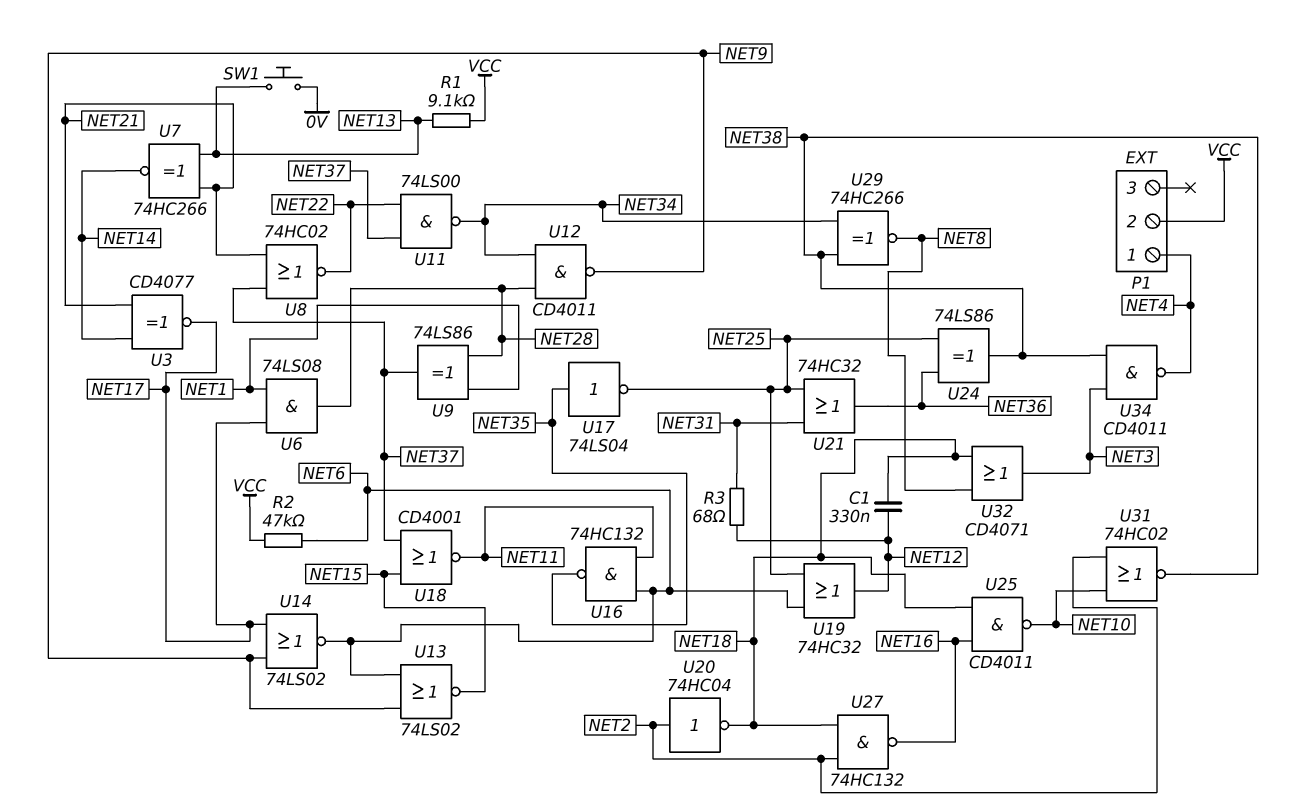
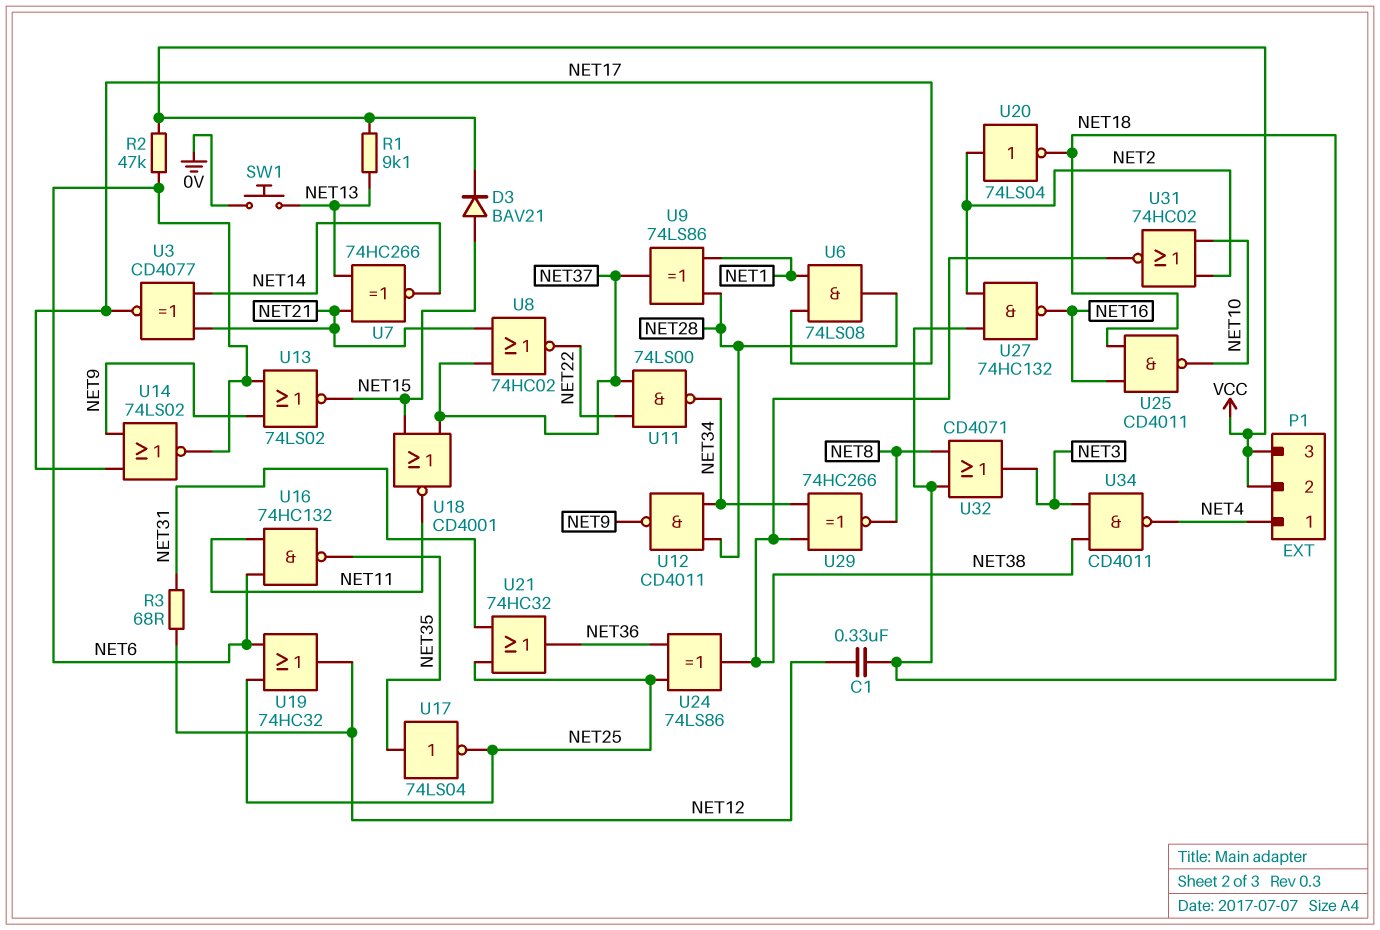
D3: none -> diode BAV21 (A NET15, K VCC)
P1 pin 3: none -> VCC
U20: NOT 74HC04 (in NET2, out NET18) -> NOT 74LS04 (in NET2, out NET18)

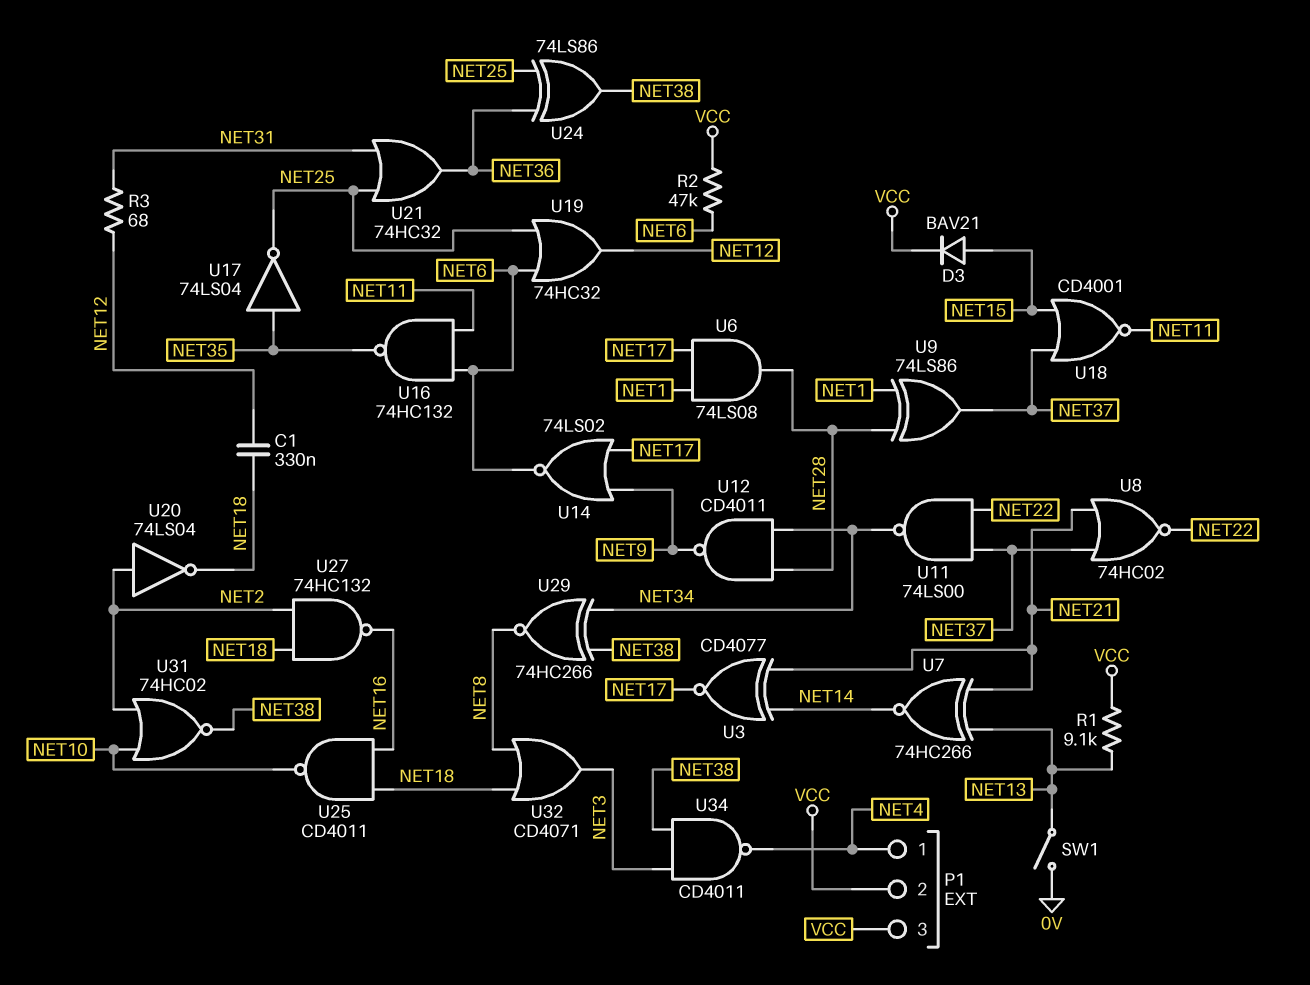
SW1: button (0V, NET13) -> switch (0V, NET13)
U13: NOR 74LS02 (in NET6, in NET9, out NET15) -> none

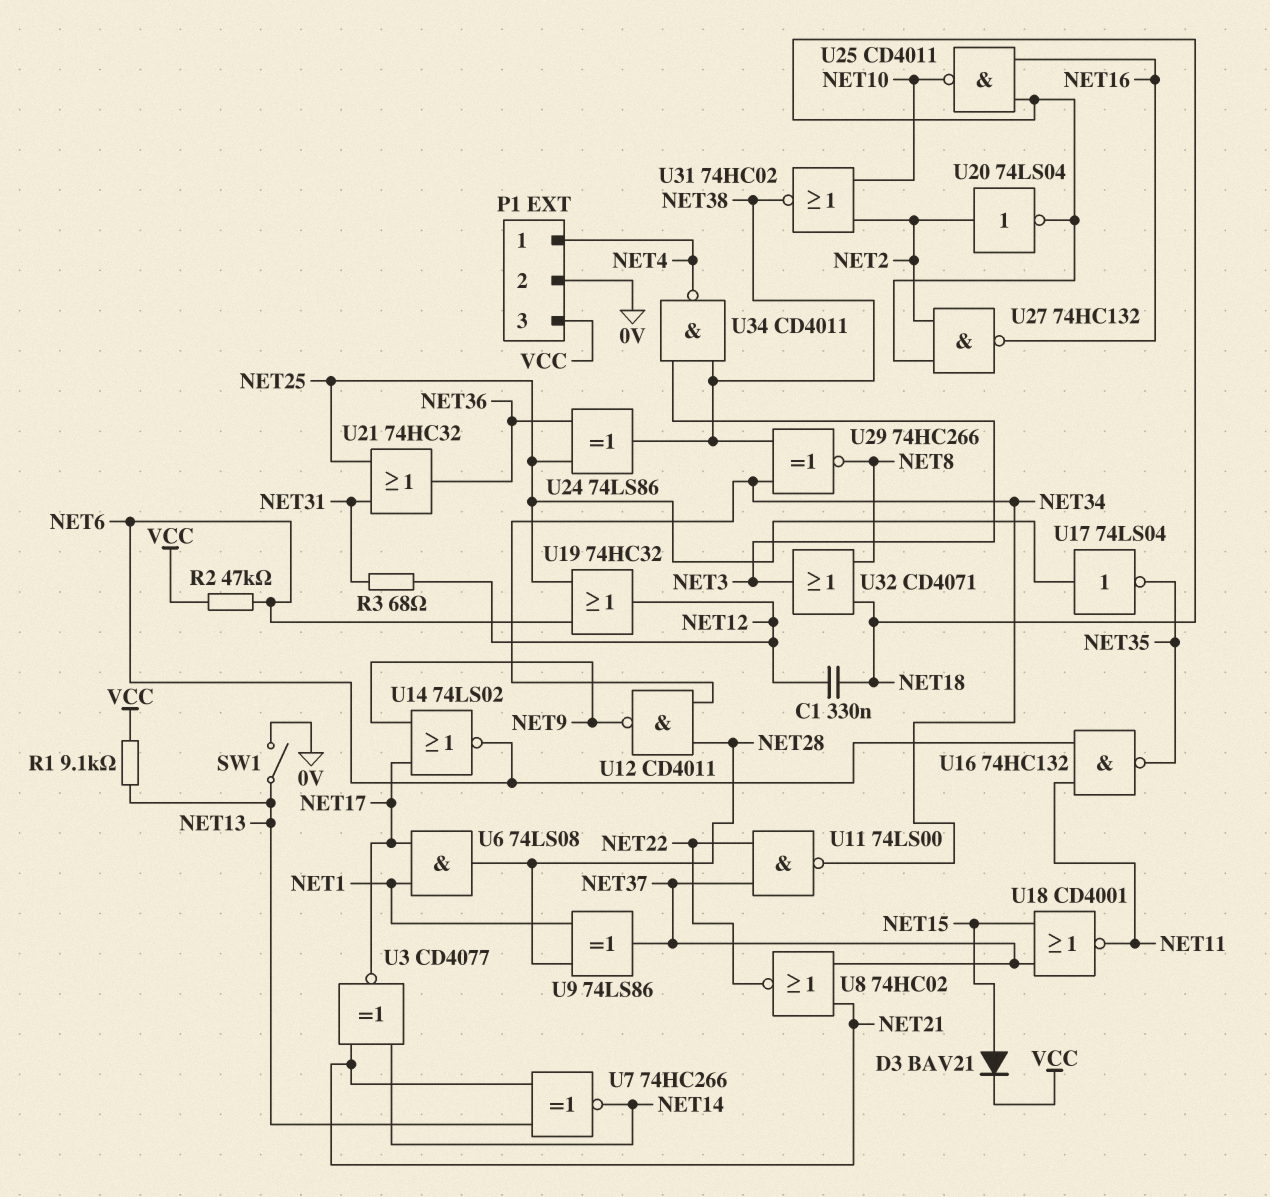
P1 pin 2: VCC -> 0V
U17: NOT 74LS04 (in NET35, out NET25) -> NOT 74LS04 (in NET25, out NET35)

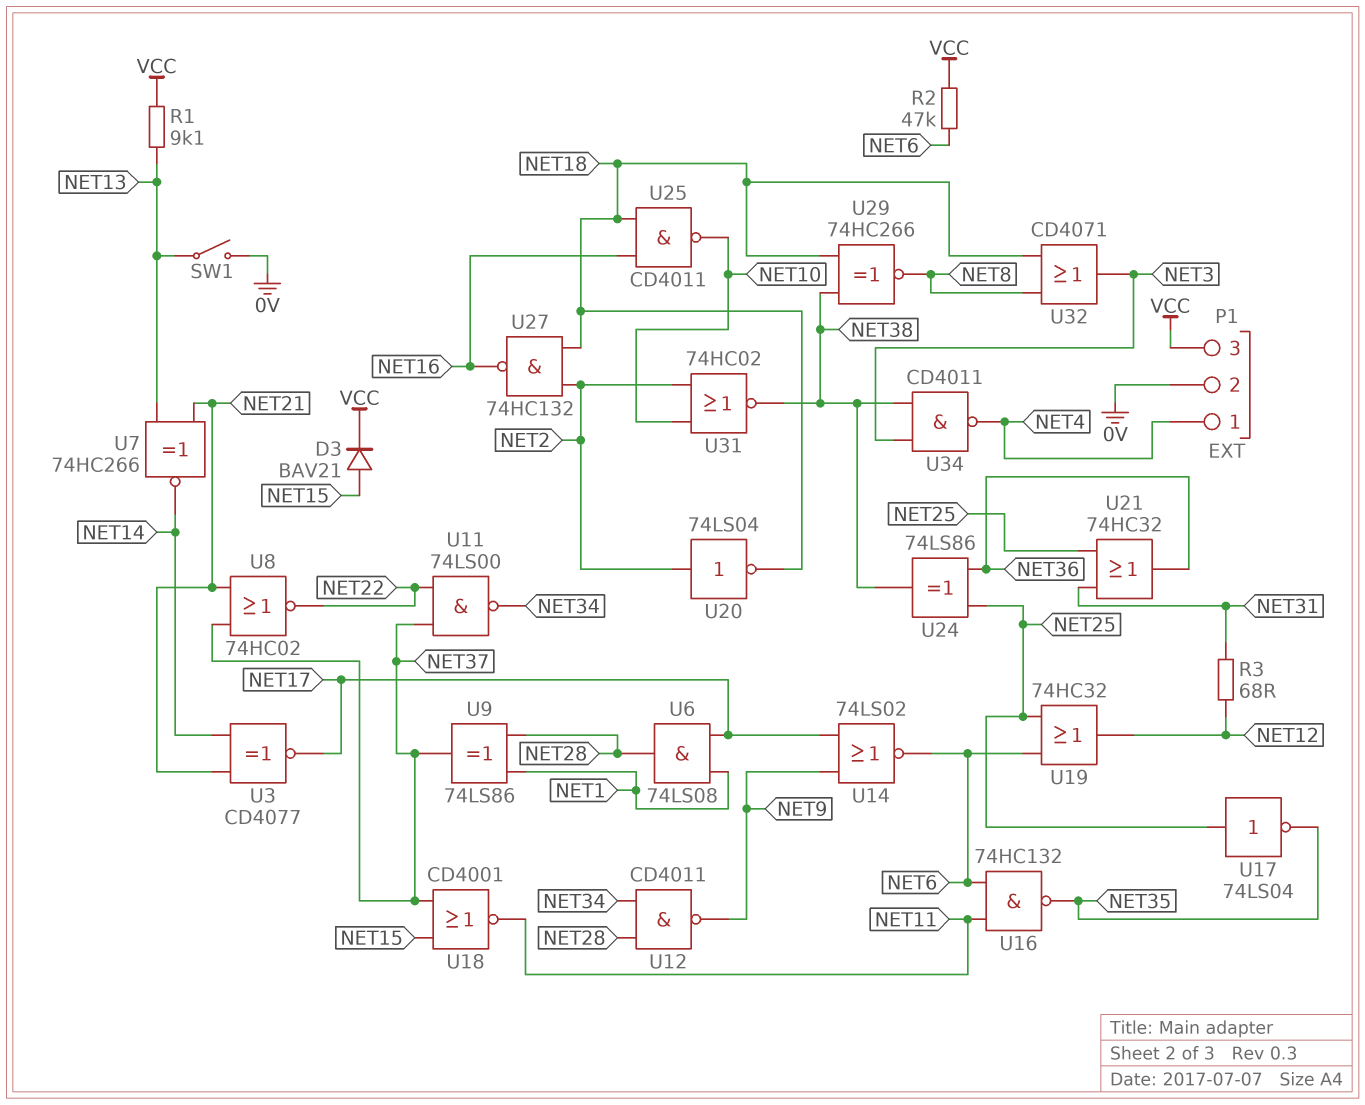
C1: 330nF (NET12, NET18) -> none
U29: XNOR 74HC266 (in NET34, in NET38, out NET8) -> XNOR 74HC266 (in NET18, in NET38, out NET8)

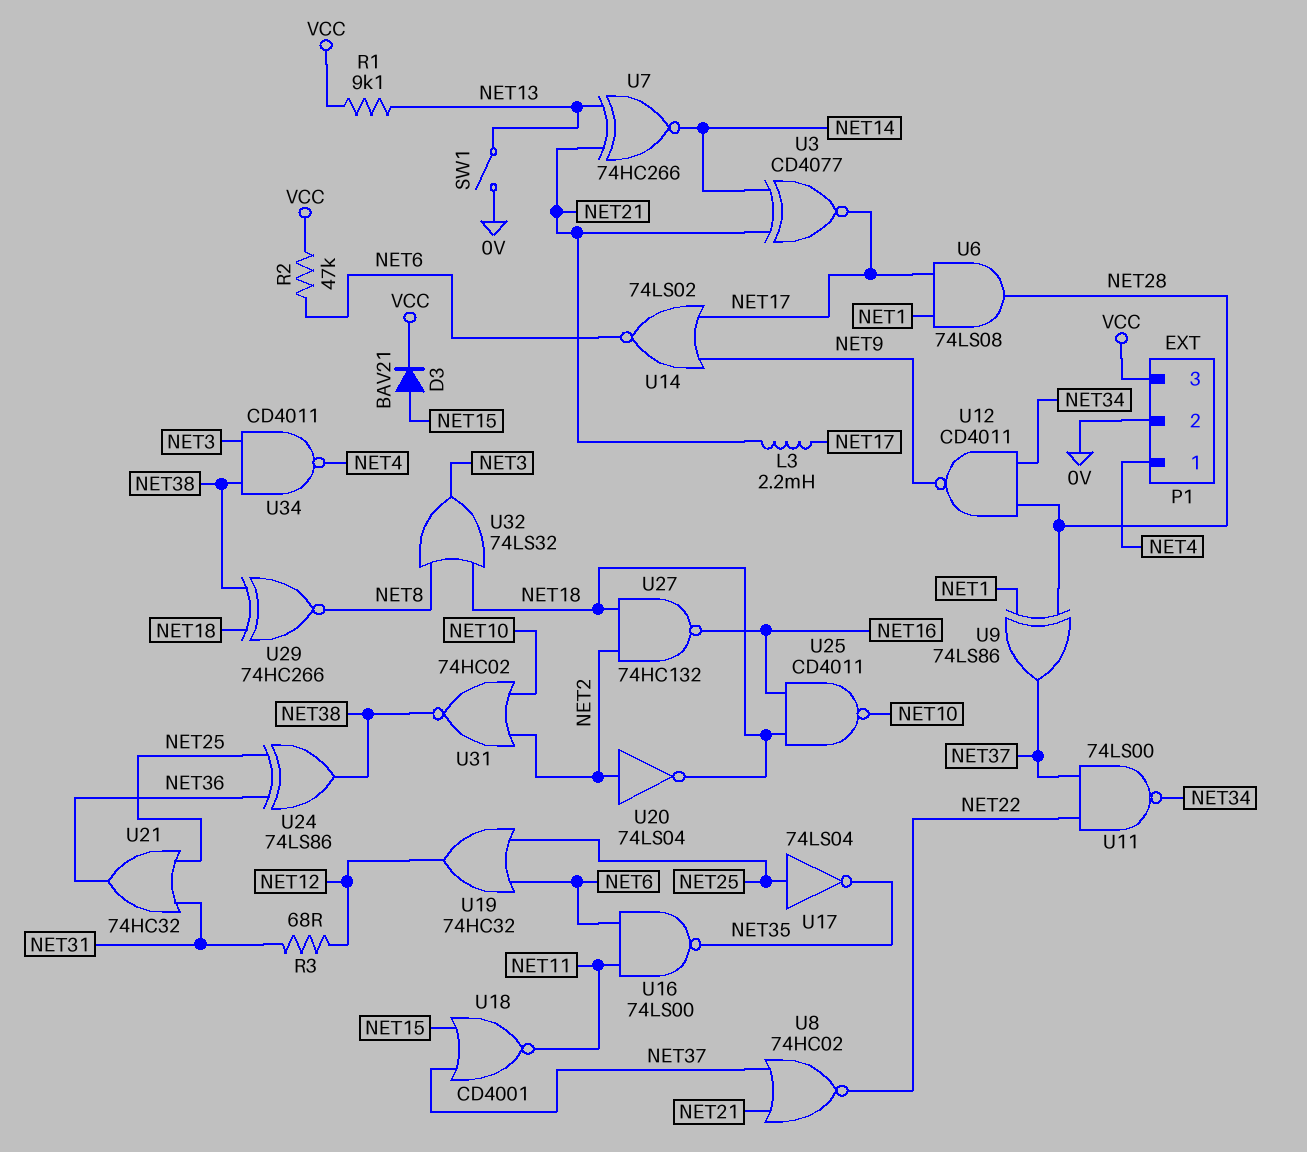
L3: none -> 2.2mH (NET17, NET21)
U16: NAND 74HC132 (in NET6, in NET11, out NET35) -> NAND 74LS00 (in NET6, in NET11, out NET35)
U32: OR CD4071 (in NET8, in NET18, out NET3) -> OR 74LS32 (in NET8, in NET18, out NET3)

